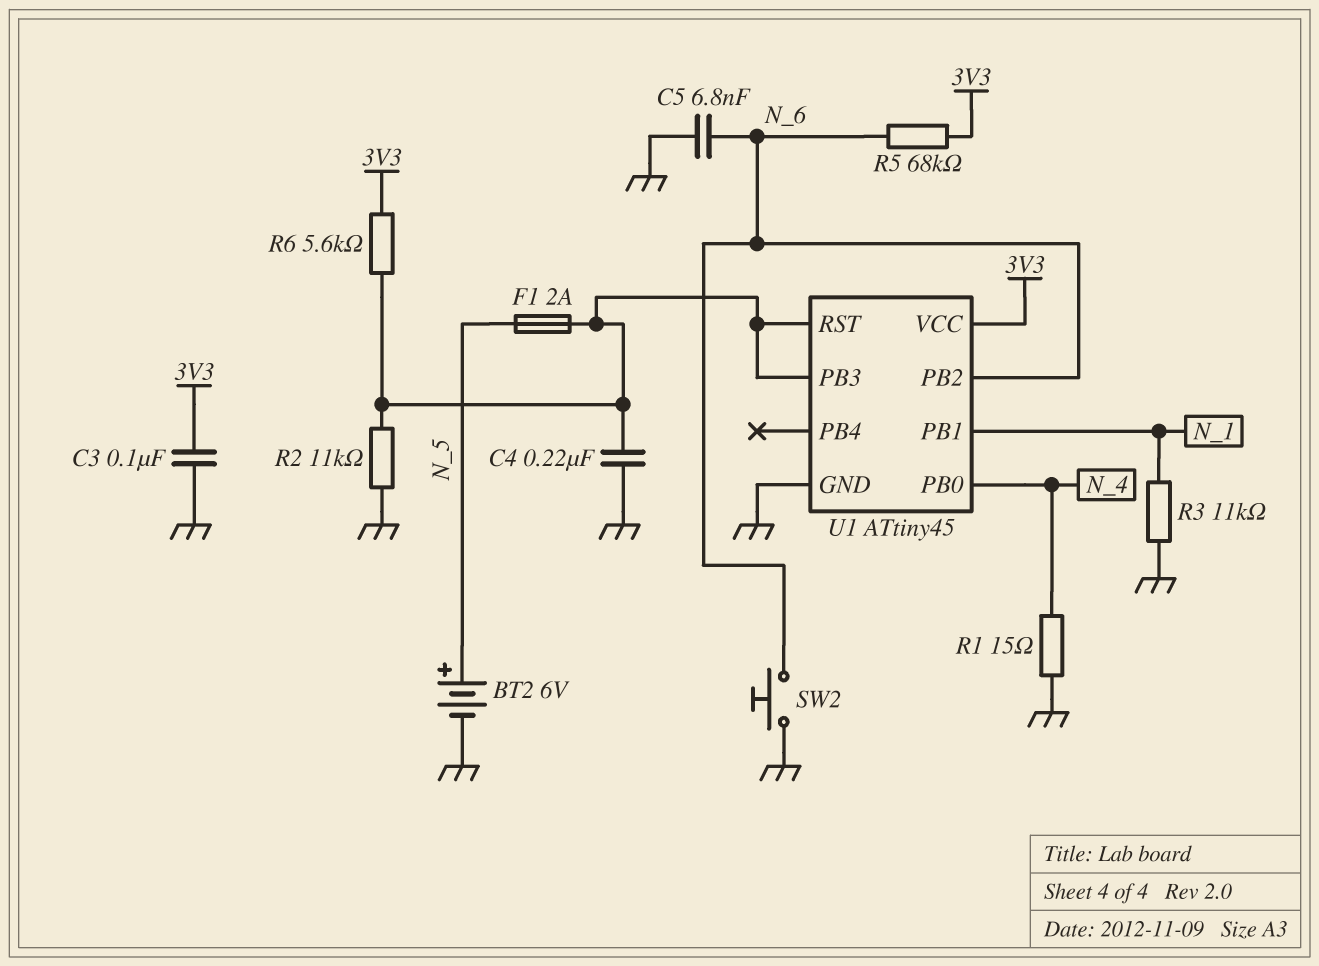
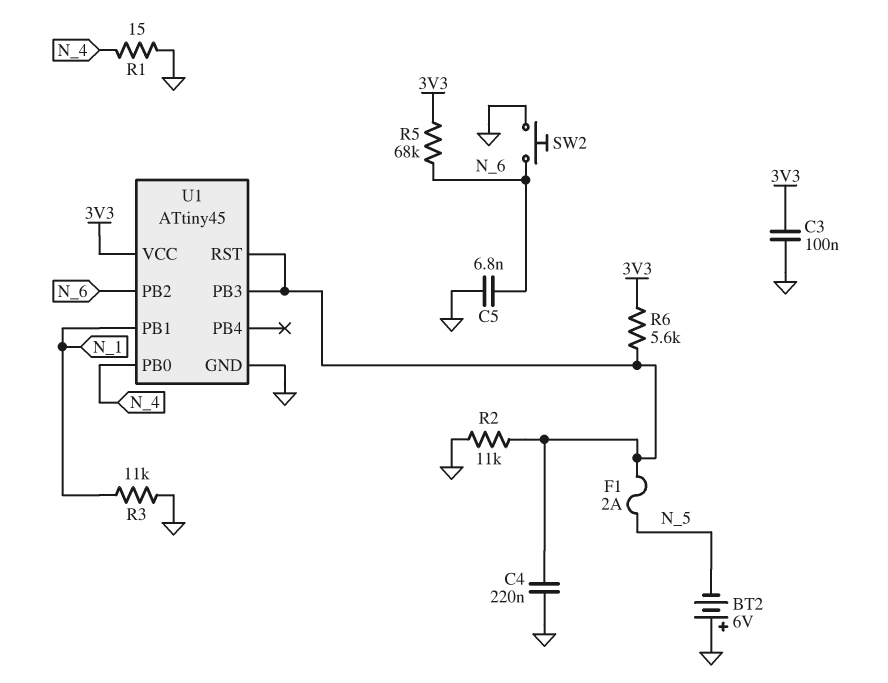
BT2: 6V (plus N_5, minus GND) -> 6V (plus GND, minus N_5)

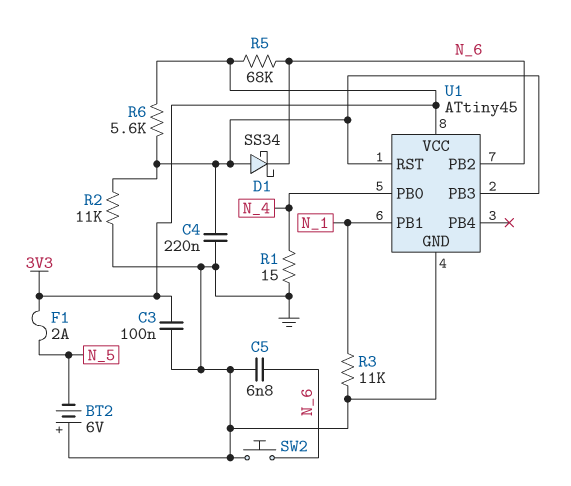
D1: none -> schottky SS34 (A U1/PB3, K N_6)
F1: 2A (N_5, U1/PB3) -> 2A (3V3, N_5)

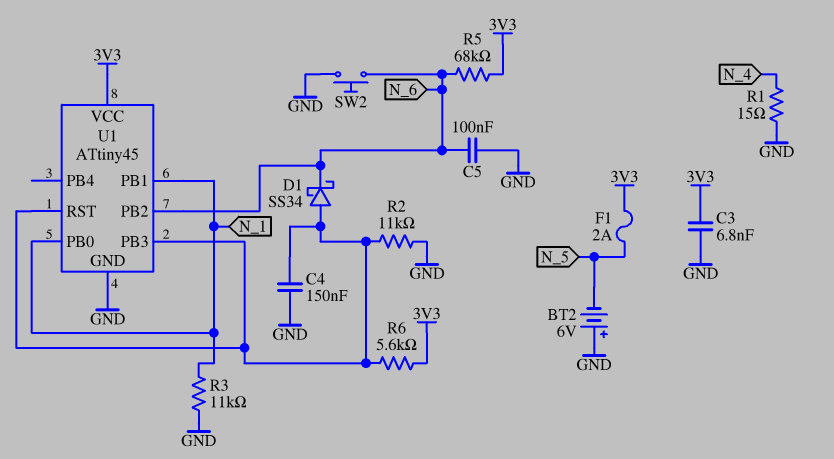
C3: 100nF (3V3, GND) -> 6.8nF (3V3, GND)
C4: 220nF (GND, U1/PB3) -> 150nF (GND, U1/PB3)
C5: 6.8nF (GND, N_6) -> 100nF (GND, N_6)
U1 pin PB0: N_4 -> N_1

